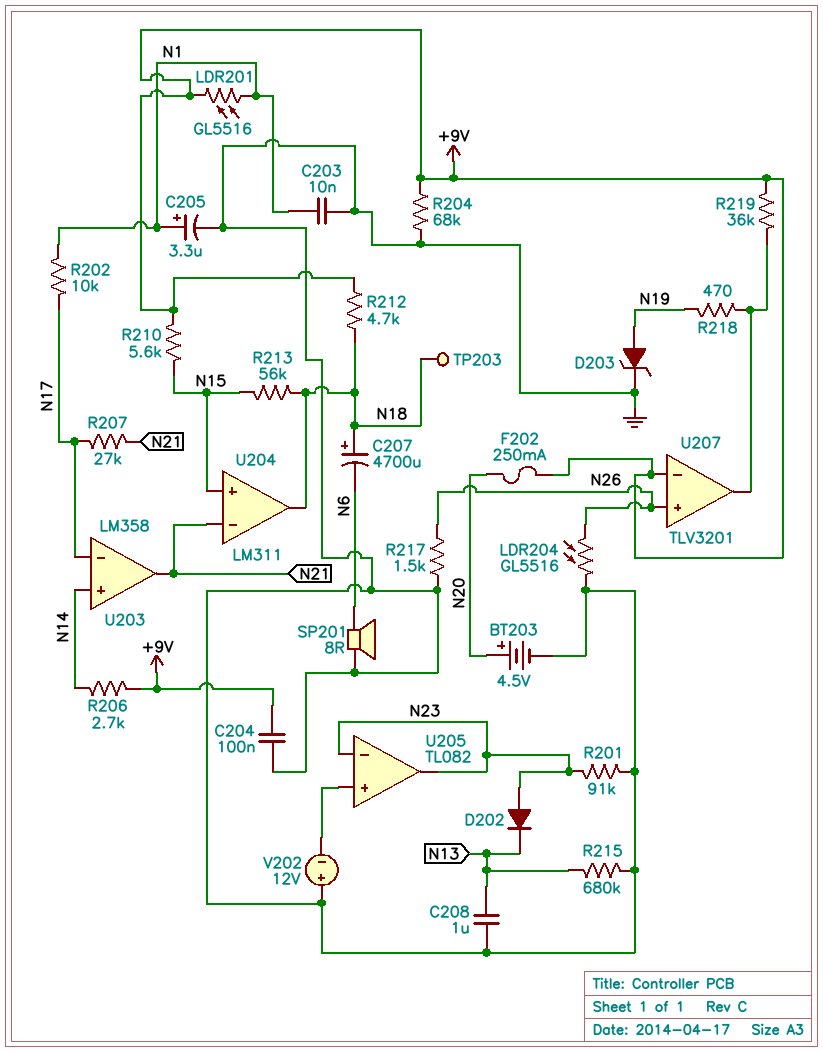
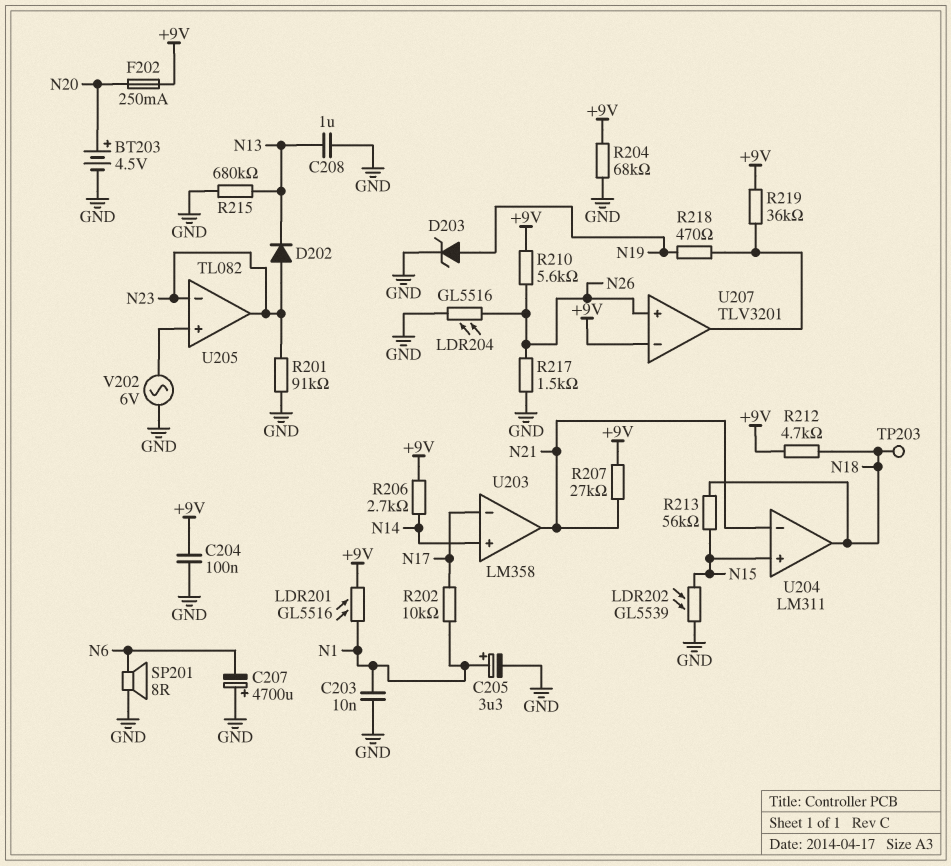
C207: 4700uF (plus N18, minus N6) -> 4700uF (plus GND, minus N6)
LDR202: none -> GL5539 (GND, N15)
R207: 27k (N17, N21) -> 27k (+9V, N21)
R210: 5.6k (+9V, N15) -> 5.6k (+9V, N26)
V202: 12V (plus GND, minus U205/in+) -> AC 6V (GND, U205/in+)

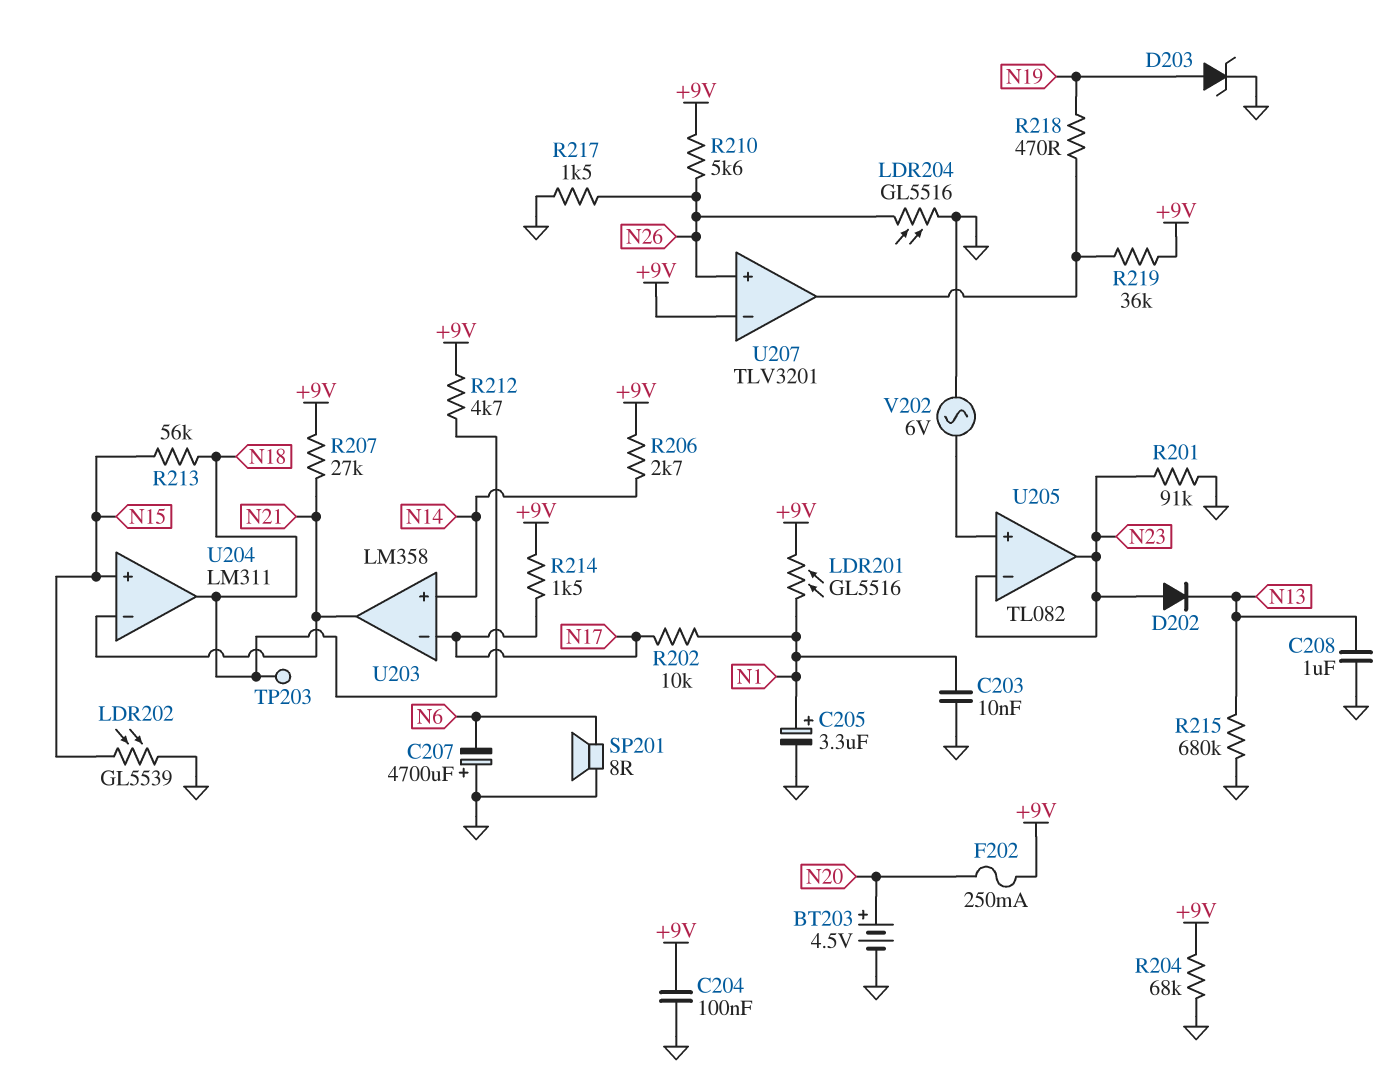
R214: none -> 1.5k (+9V, N17)

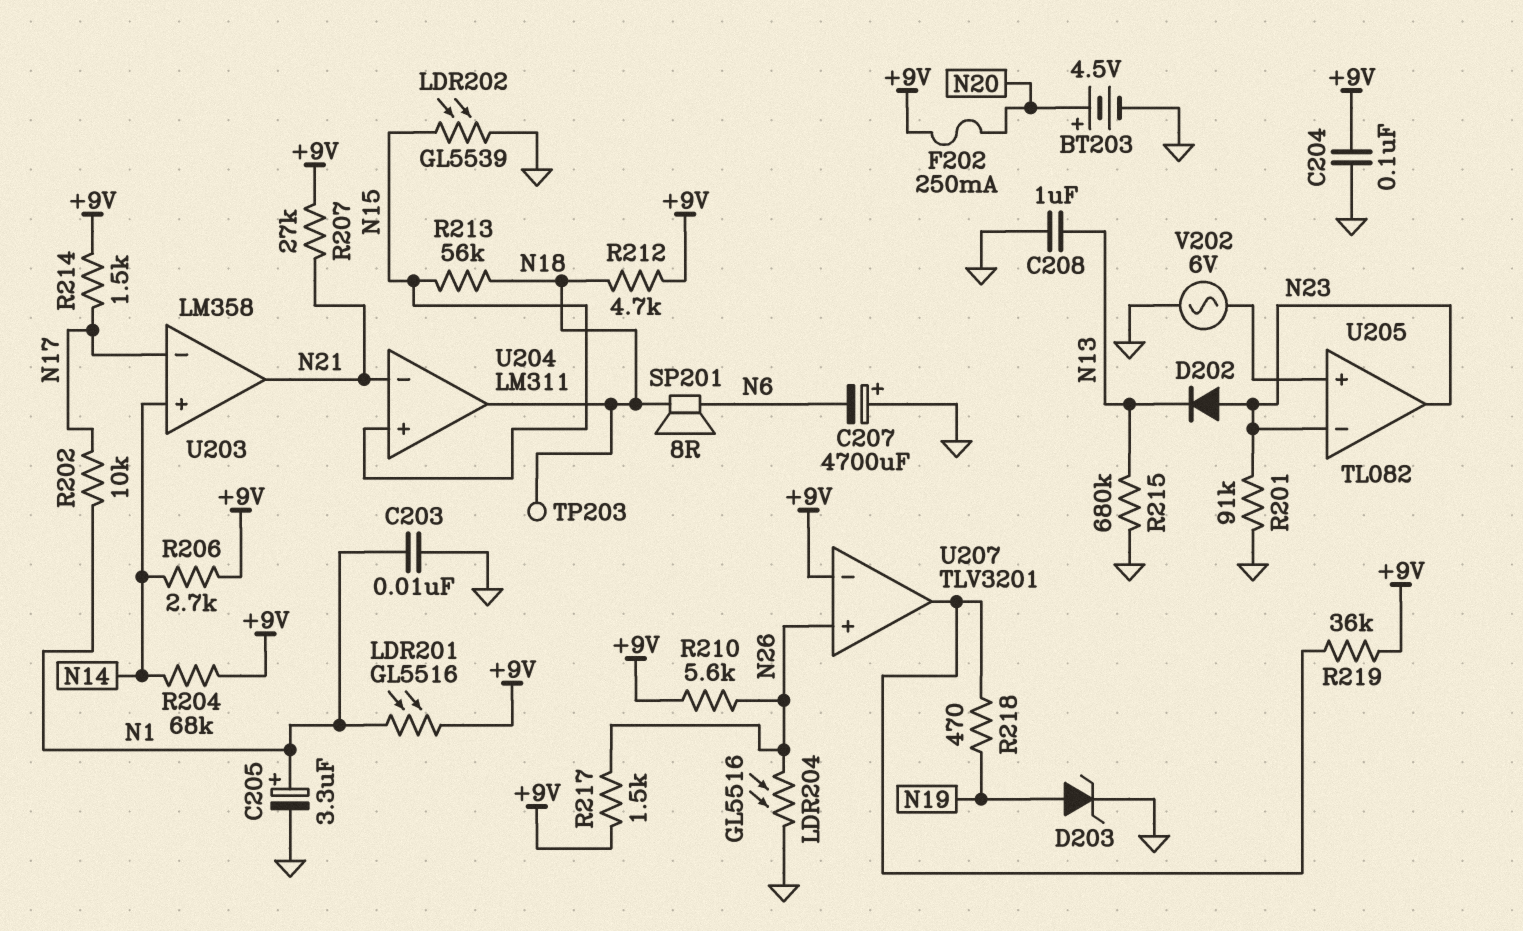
R204: 68k (+9V, GND) -> 68k (+9V, N14)
R217: 1.5k (GND, N26) -> 1.5k (+9V, N26)
SP201: speaker 8R (GND, N6) -> speaker 8R (N6, N18)

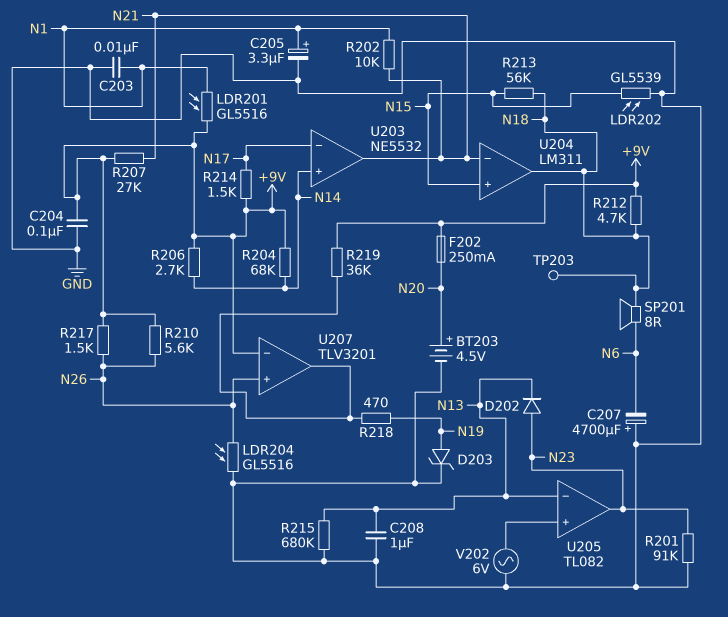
R202: 10k (N1, N17) -> 10k (N1, N21)
U203: LM358 -> NE5532
U205 pin in-: N23 -> N13

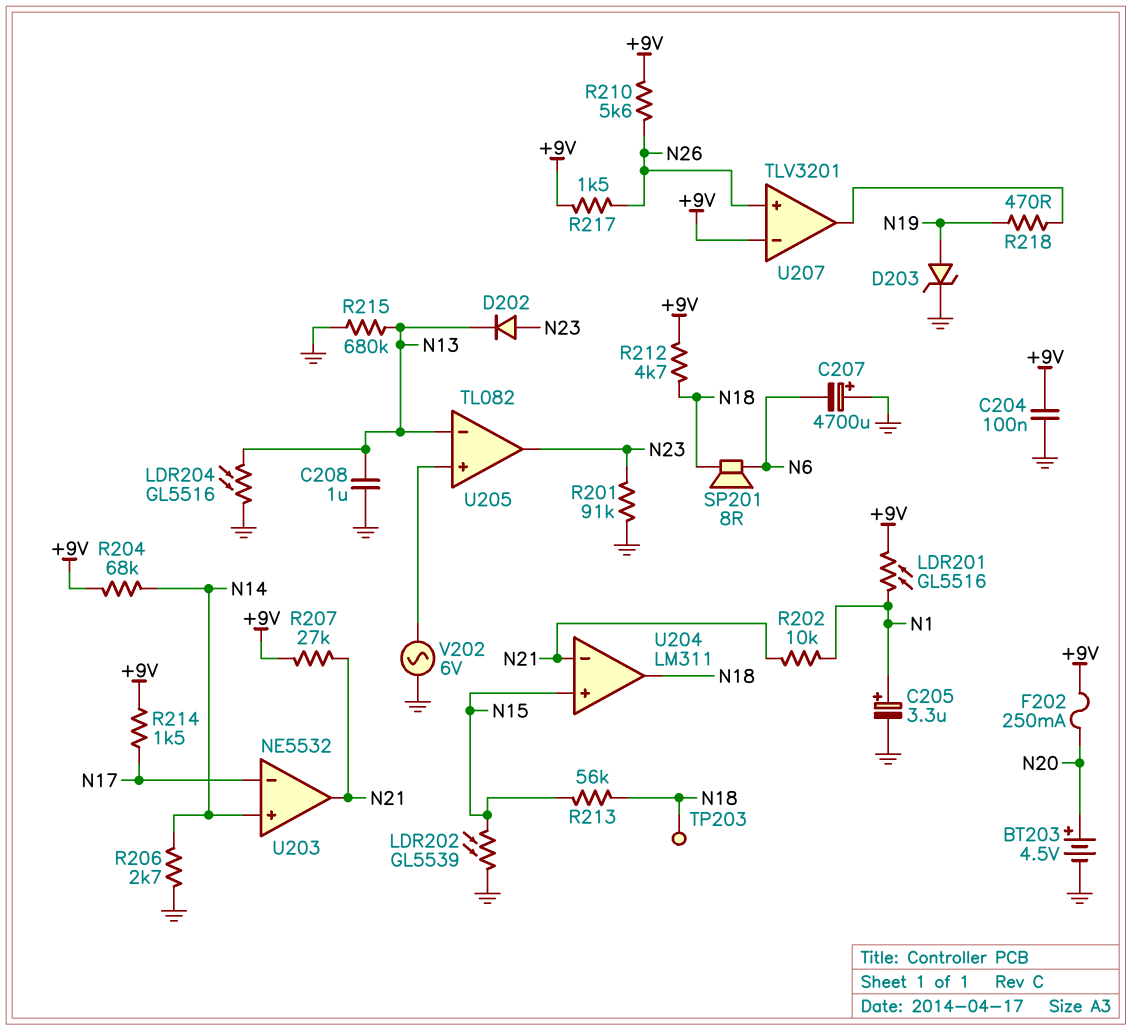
C203: 10nF (GND, N1) -> none
LDR204: GL5516 (GND, N26) -> GL5516 (GND, N13)
R206: 2.7k (+9V, N14) -> 2.7k (GND, N14)
R219: 36k (+9V, U207/out) -> none

